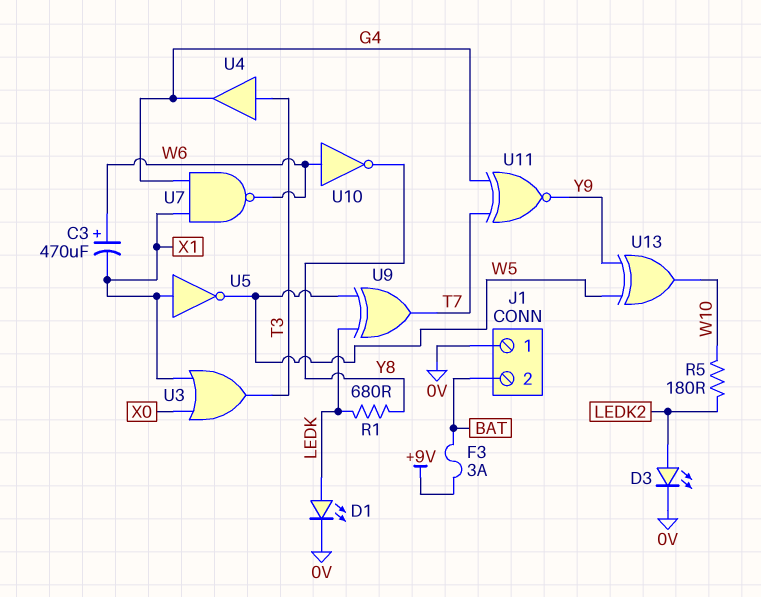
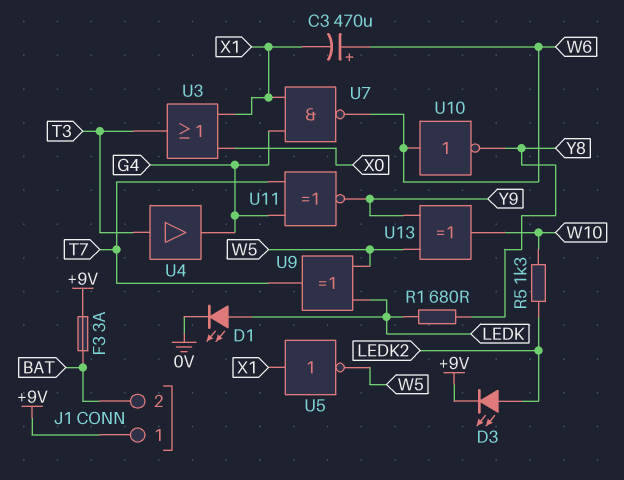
D3: LED (A LEDK2, K 0V) -> LED (A LEDK2, K +9V)
J1 pin 1: 0V -> +9V
R5: 180 (LEDK2, W10) -> 1.3k (LEDK2, W10)

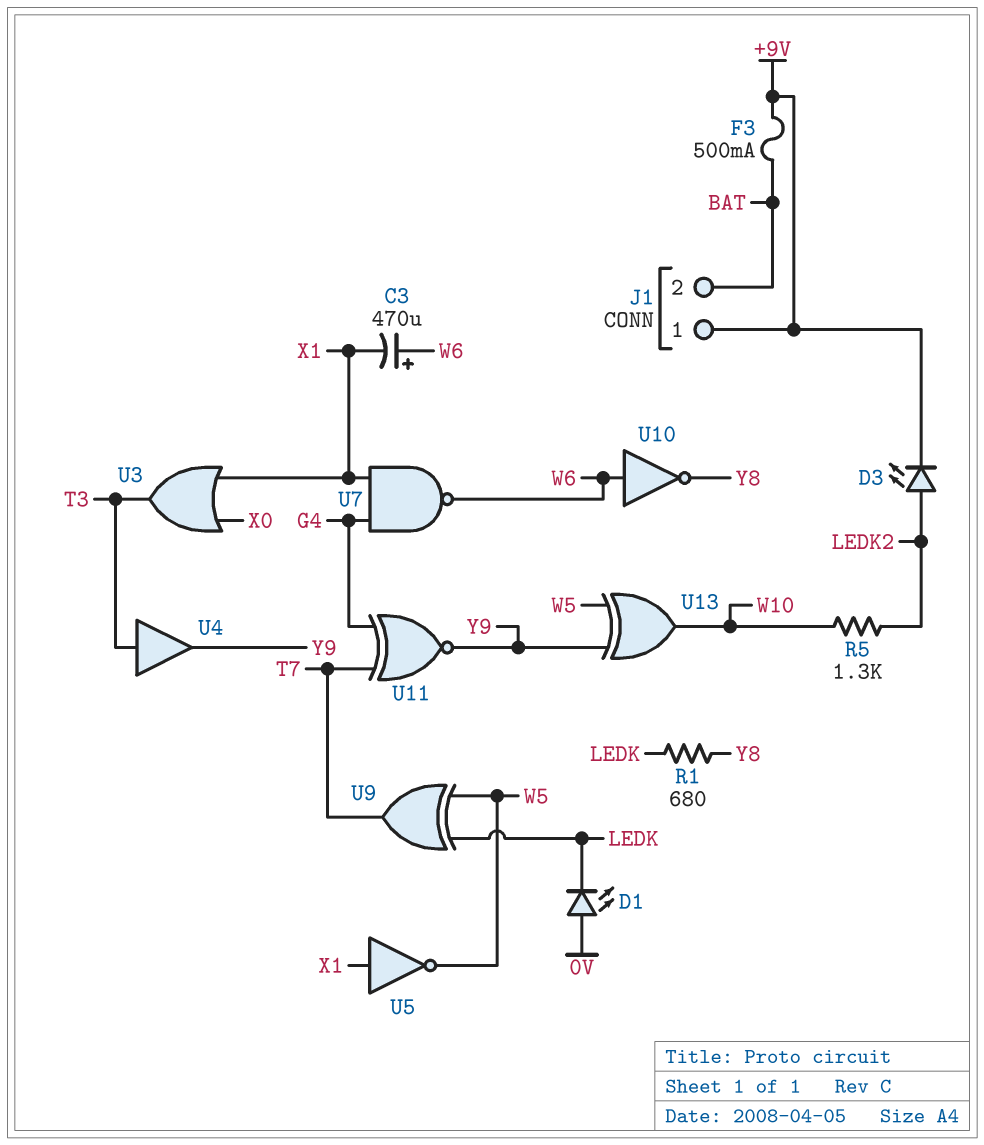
D1: LED (A LEDK, K 0V) -> LED (A 0V, K LEDK)
F3: 3A (+9V, BAT) -> 500mA (+9V, BAT)
U4: buffer (in T3, out G4) -> buffer (in T3, out Y9)

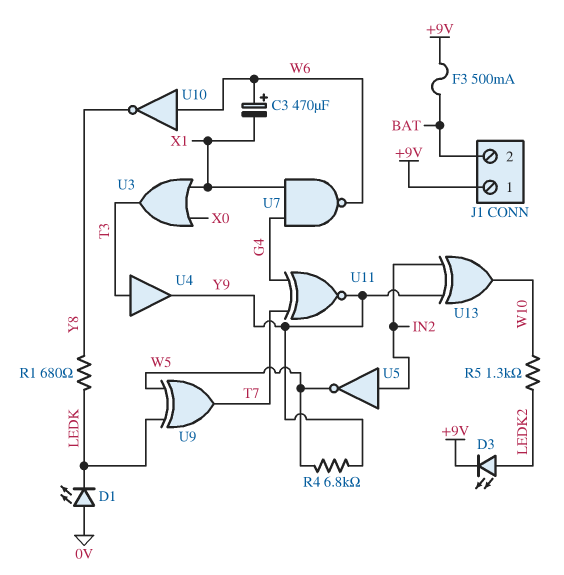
R4: none -> 6.8k (W5, Y9)
U5: NOT (in X1, out W5) -> NOT (in IN2, out W5)
U13: XOR (in W5, in Y9, out W10) -> XOR (in IN2, in Y9, out W10)

